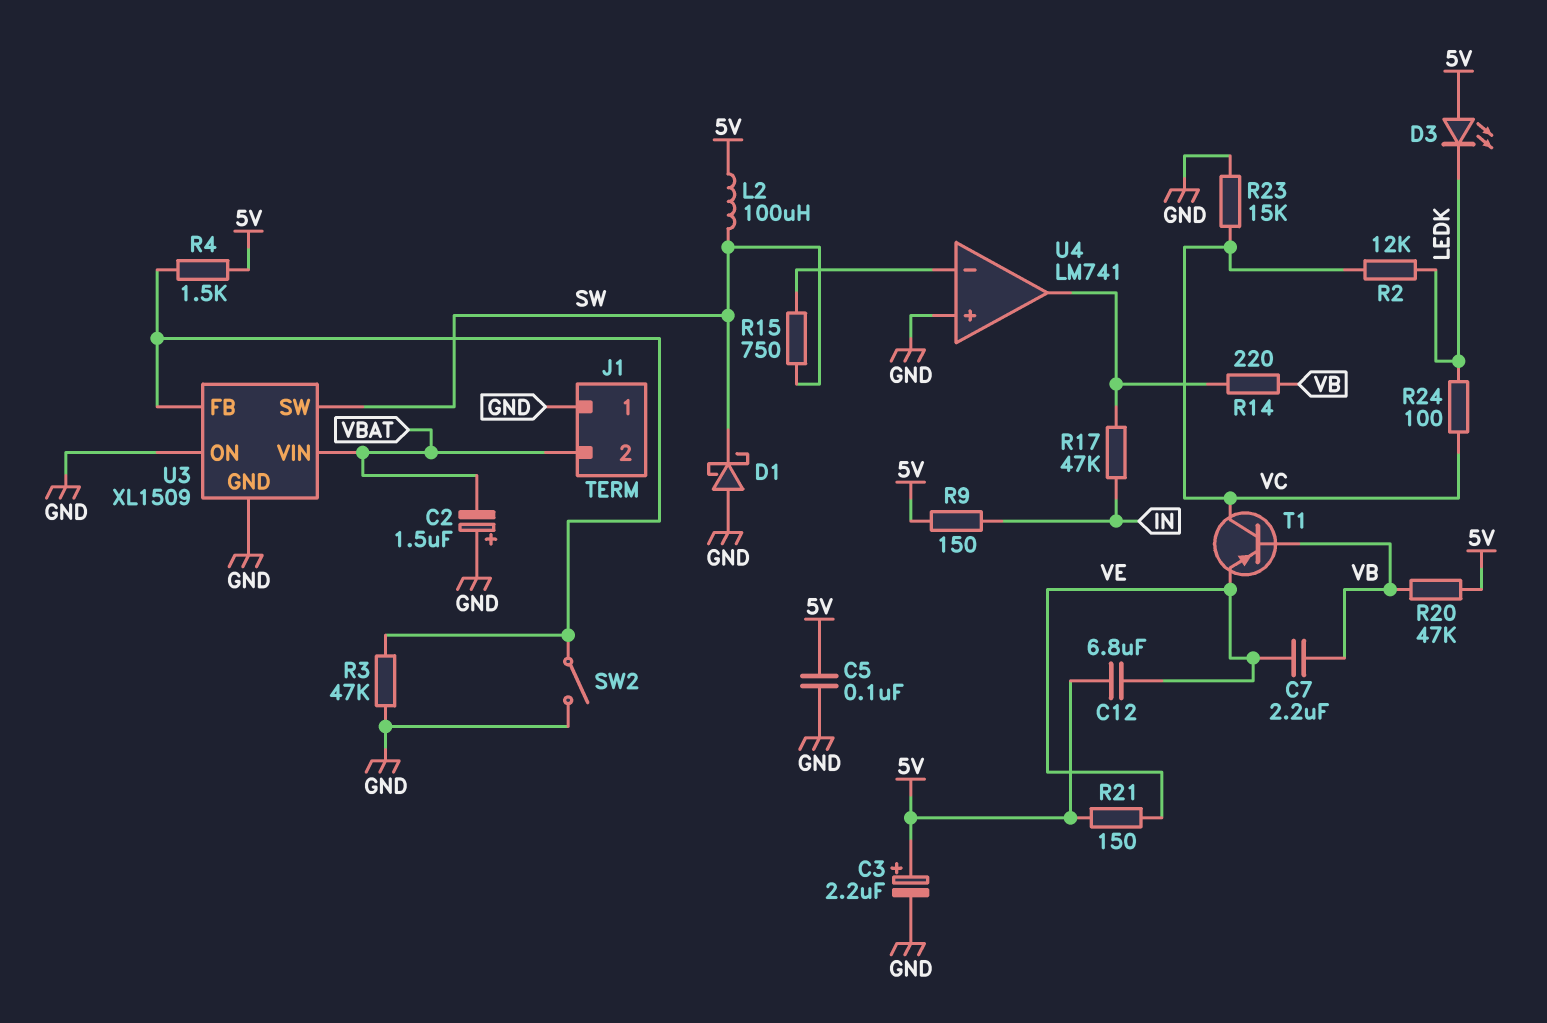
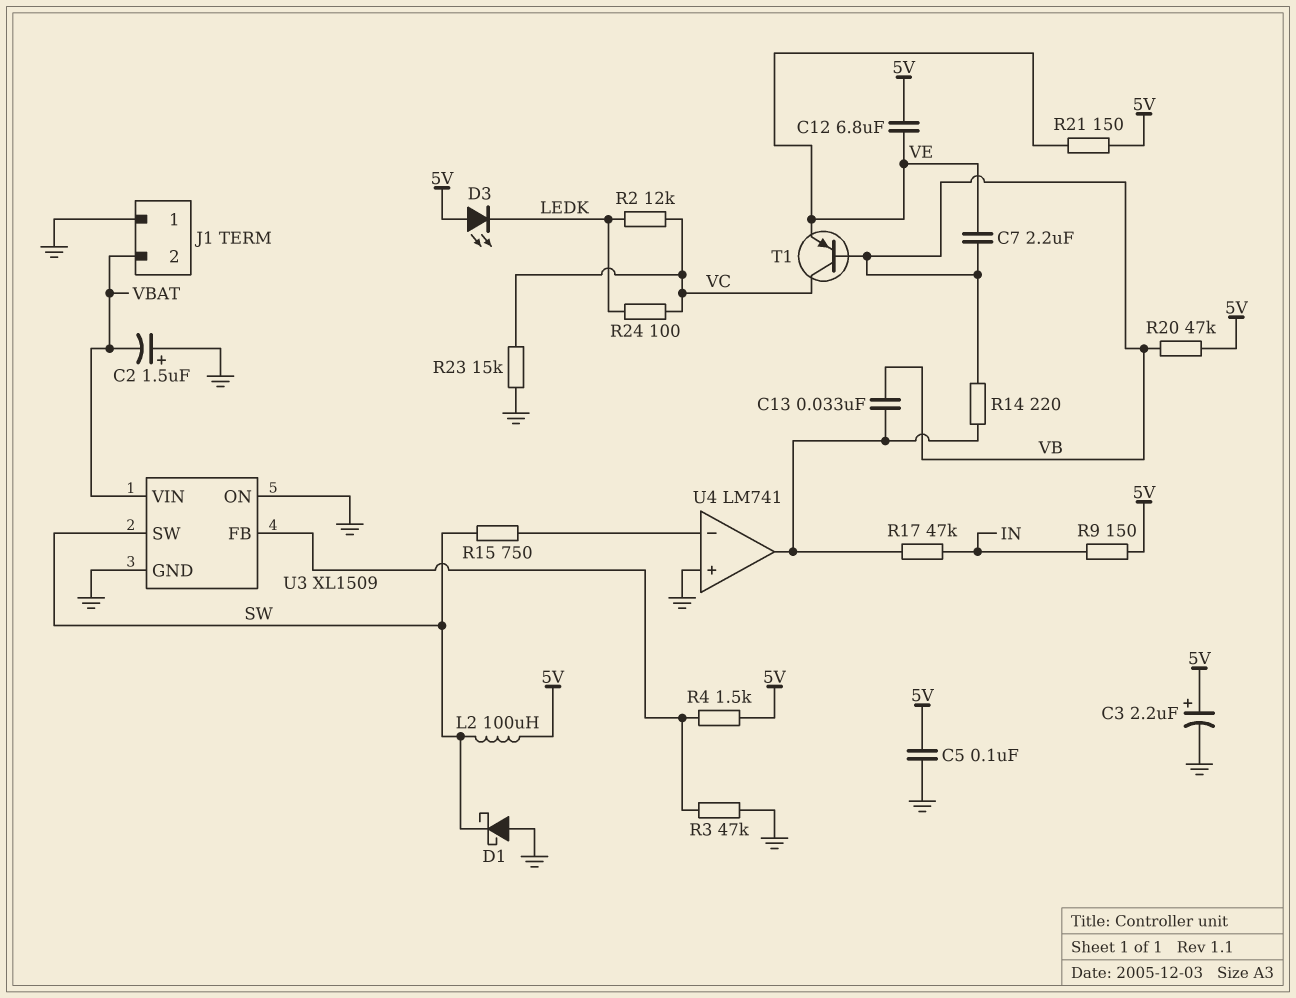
C13: none -> 33nF (U4/out, VB)
SW2: switch (GND, U3/FB) -> none

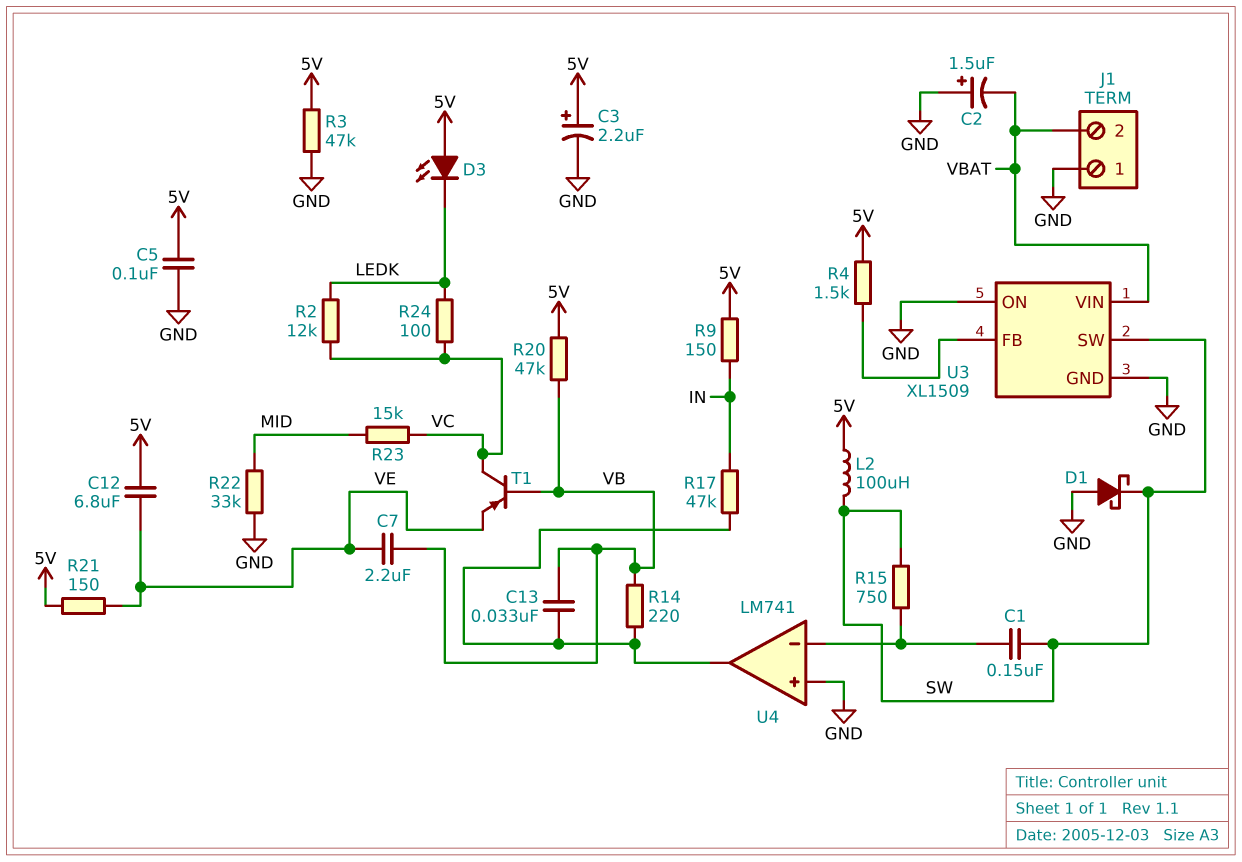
C1: none -> 150nF (SW, U4/in-)
R3: 47k (GND, U3/FB) -> 47k (5V, GND)
R22: none -> 33k (GND, MID)
R23: 15k (GND, VC) -> 15k (MID, VC)

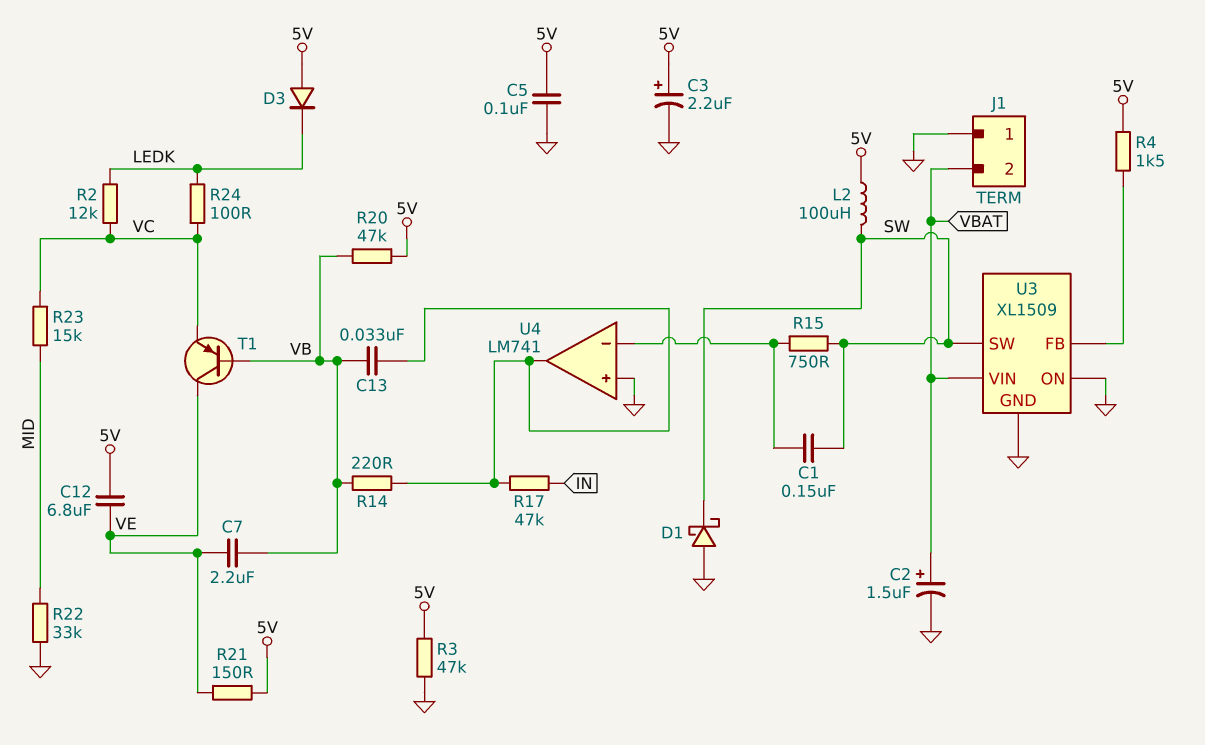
C2: 1.5uF (plus GND, minus VBAT) -> 1.5uF (plus VBAT, minus GND)
D3: LED (A 5V, K LEDK) -> diode (A 5V, K LEDK)
R9: 150 (5V, IN) -> none
T1: PNP (B VB, C VC, E VE) -> PNP (B VB, C VE, E VC)

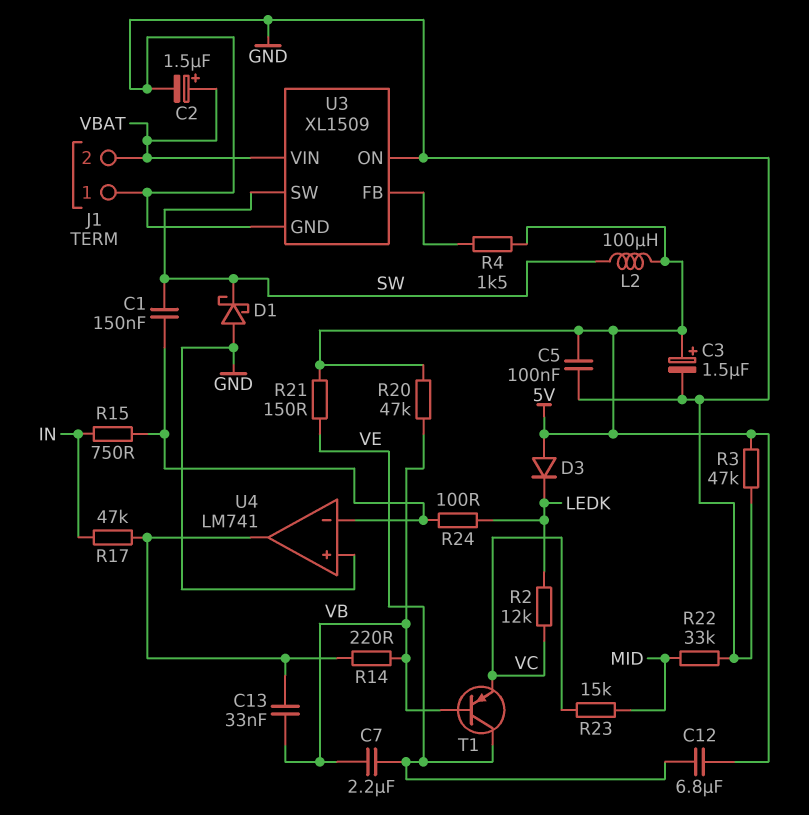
C3: 2.2uF (plus 5V, minus GND) -> 1.5uF (plus 5V, minus GND)
R15: 750 (SW, U4/in-) -> 750 (IN, U4/in-)
R24: 100 (LEDK, VC) -> 100 (LEDK, U4/in-)

